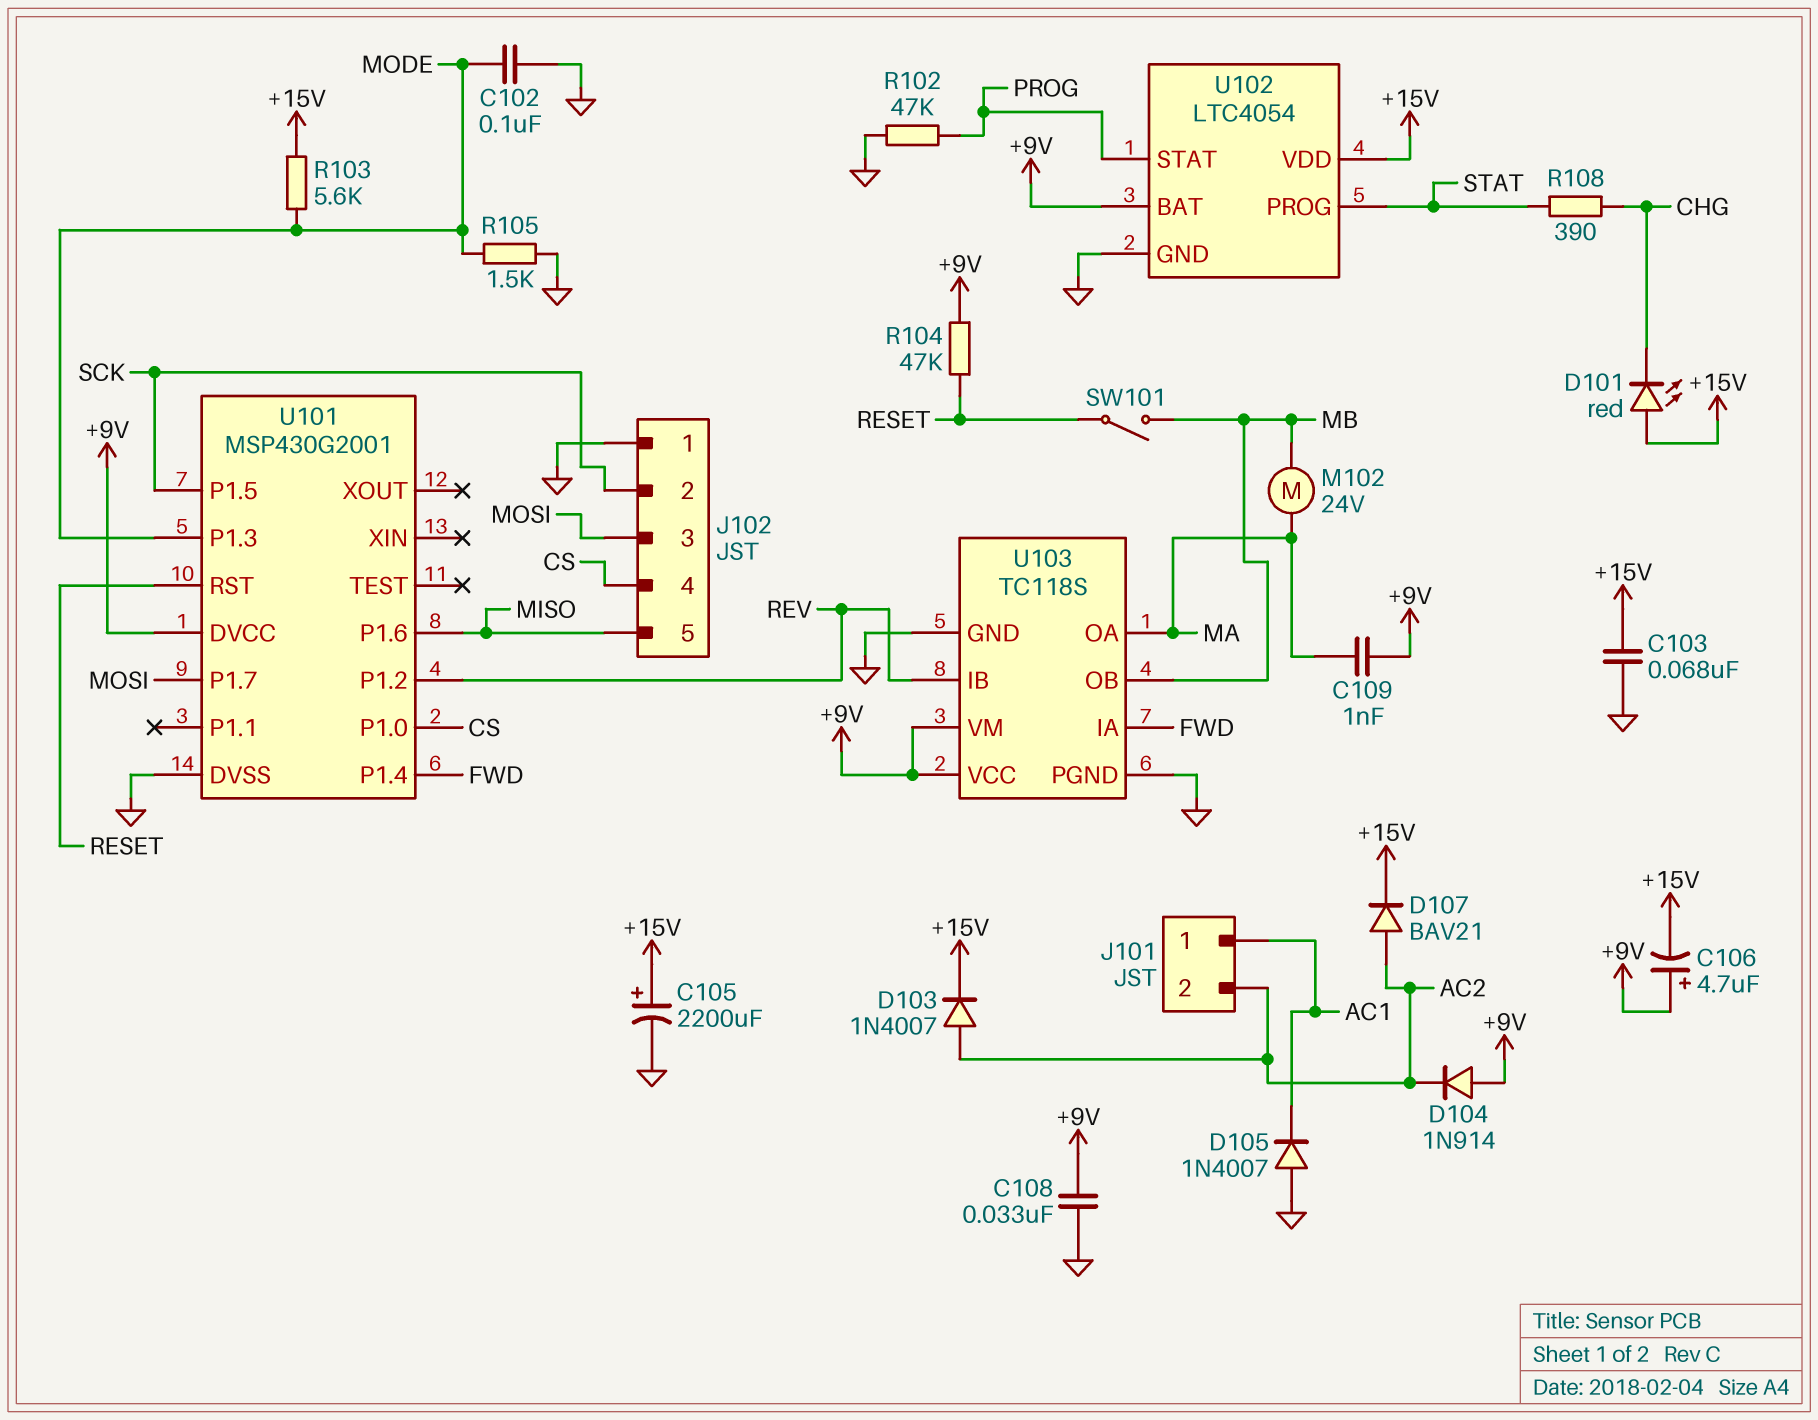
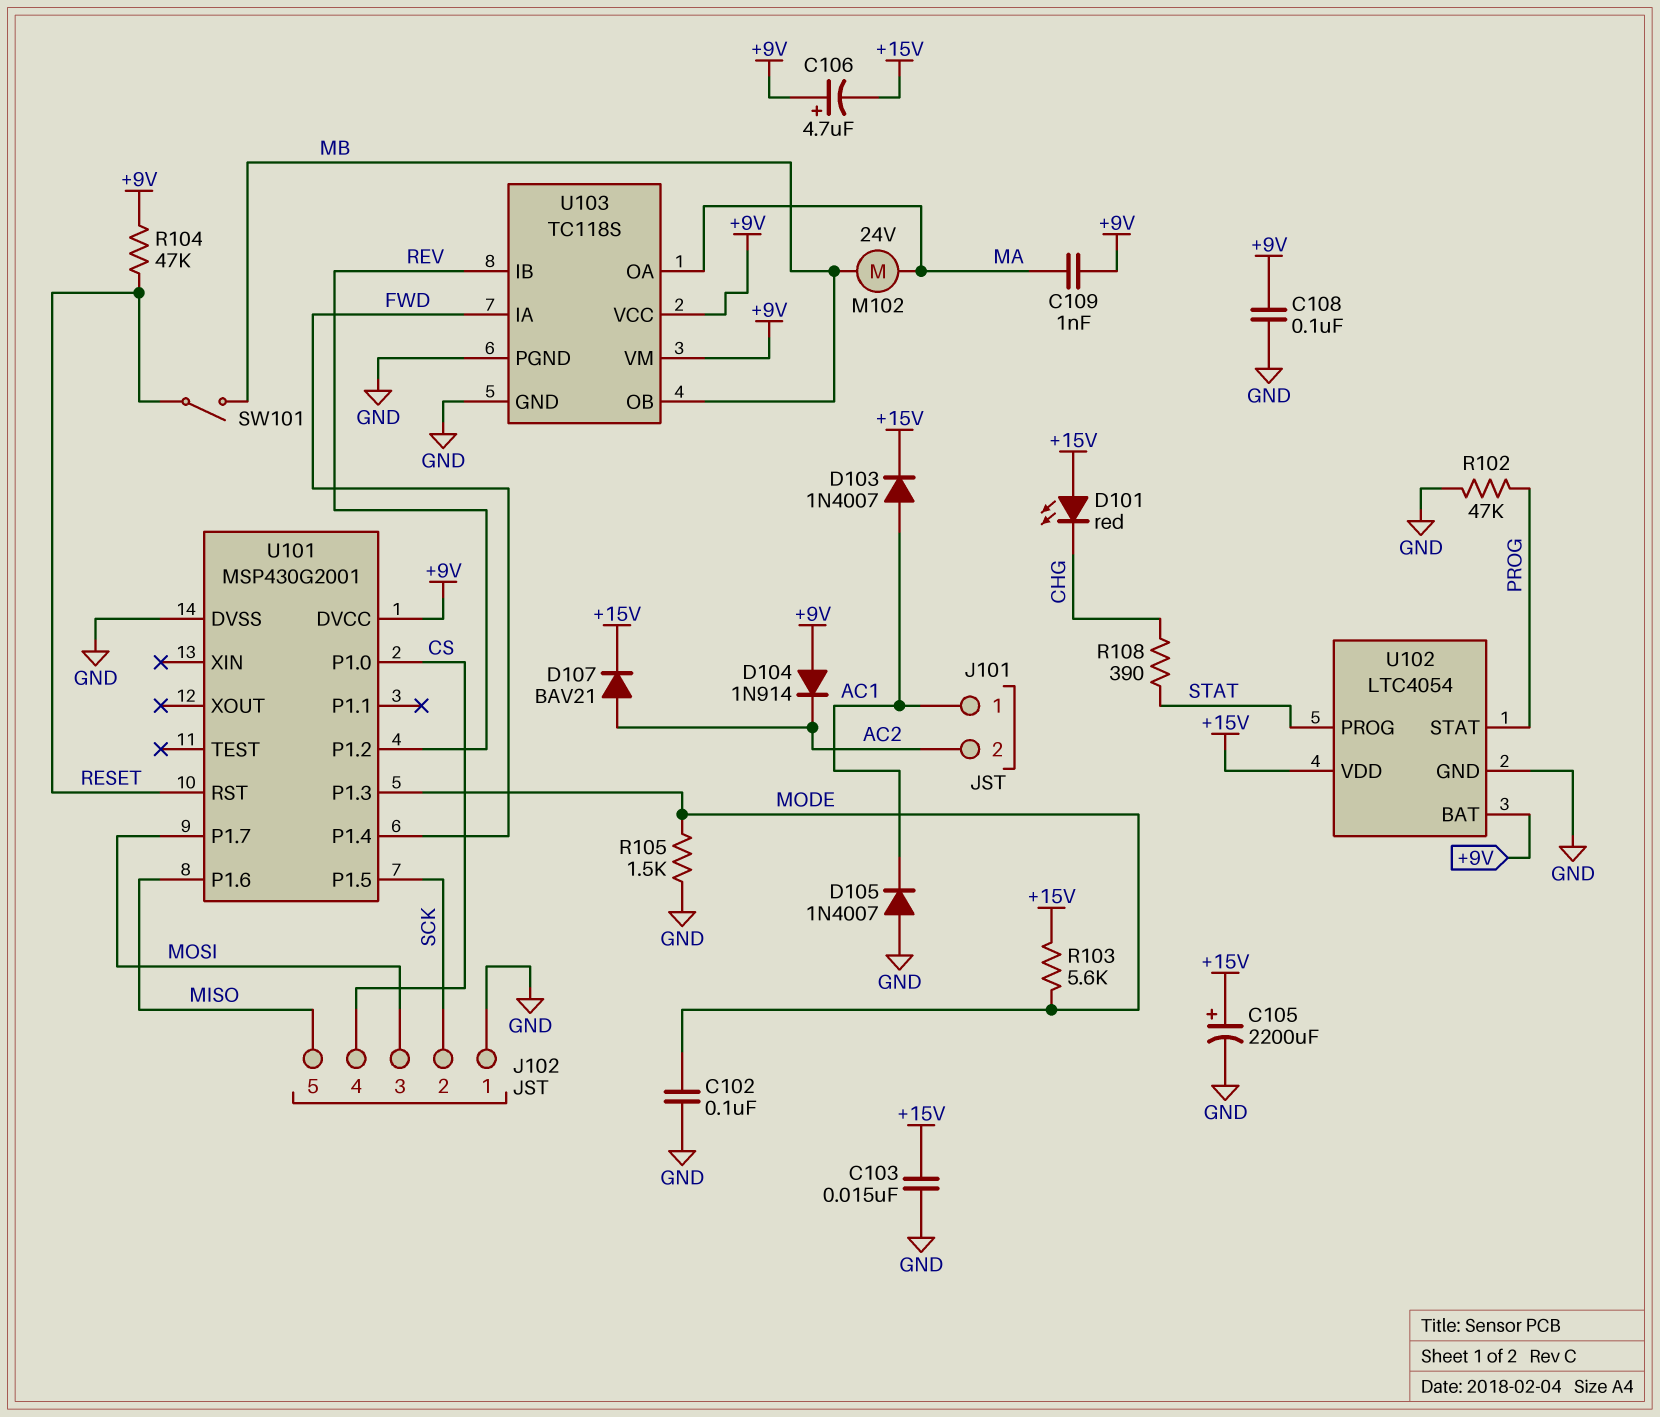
C103: 68nF (+15V, GND) -> 15nF (+15V, GND)
C108: 33nF (+9V, GND) -> 100nF (+9V, GND)
D103: diode 1N4007 (A AC2, K +15V) -> diode 1N4007 (A AC1, K +15V)

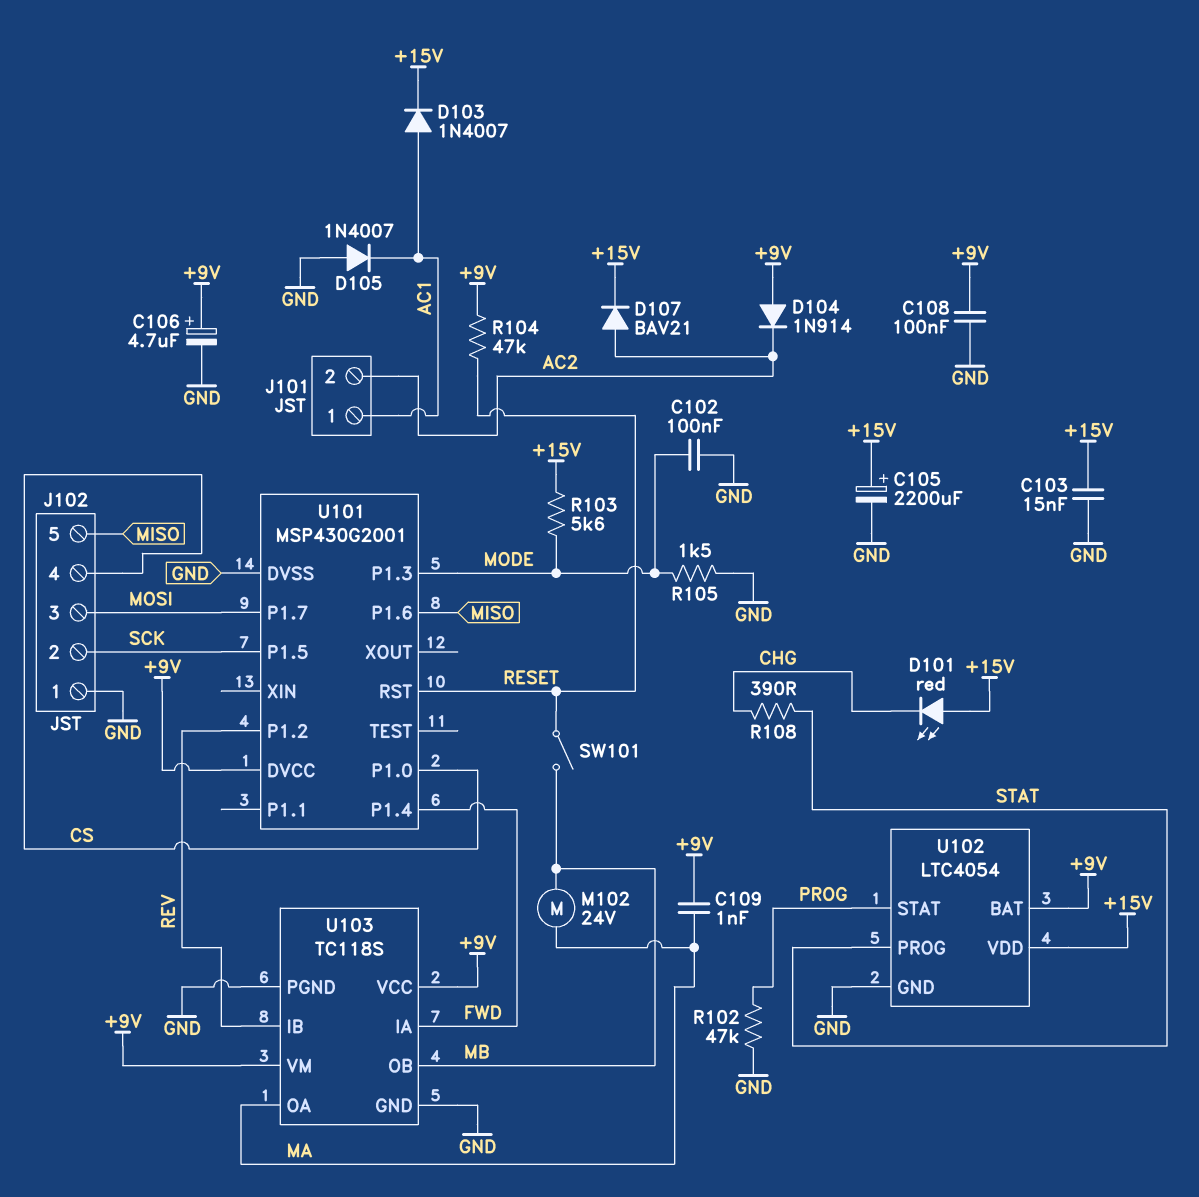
C106: 4.7uF (plus +9V, minus +15V) -> 4.7uF (plus +9V, minus GND)

